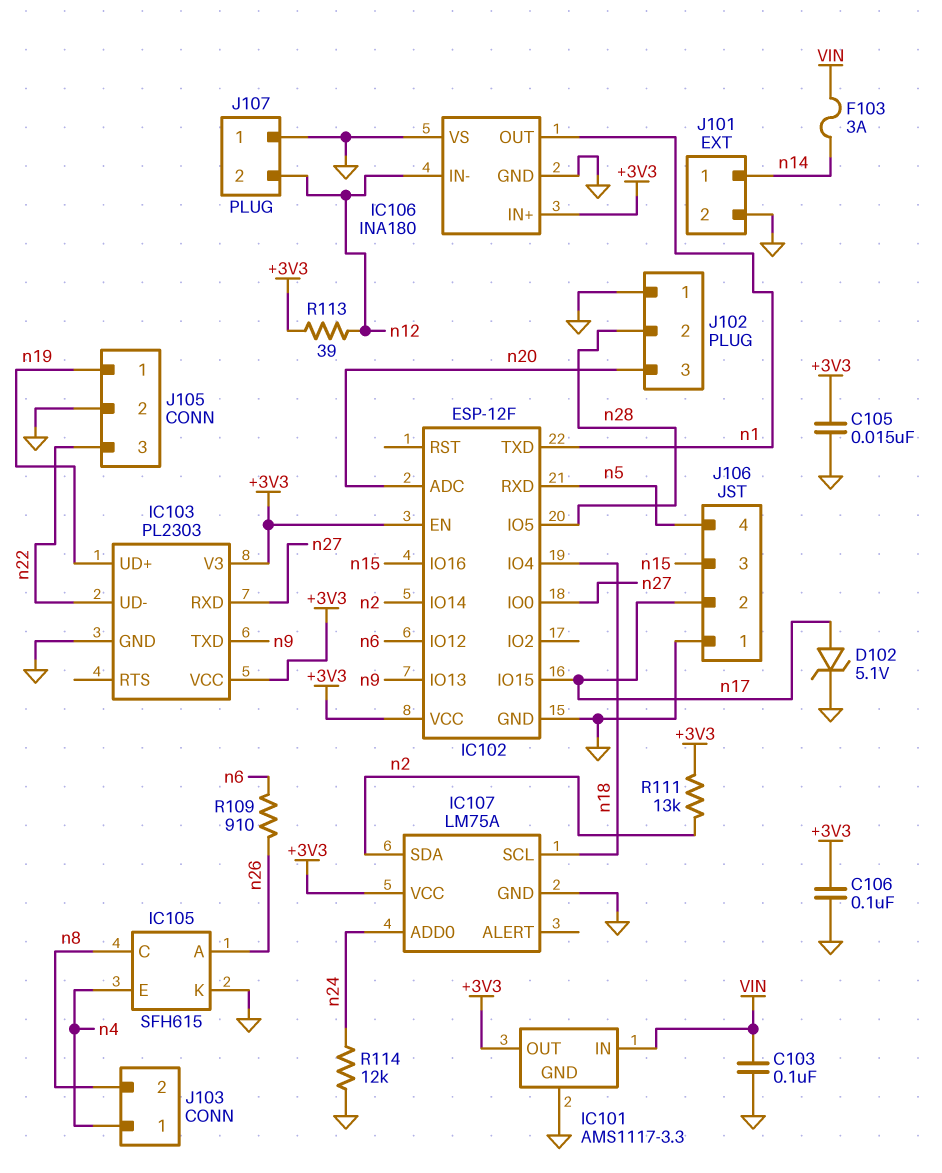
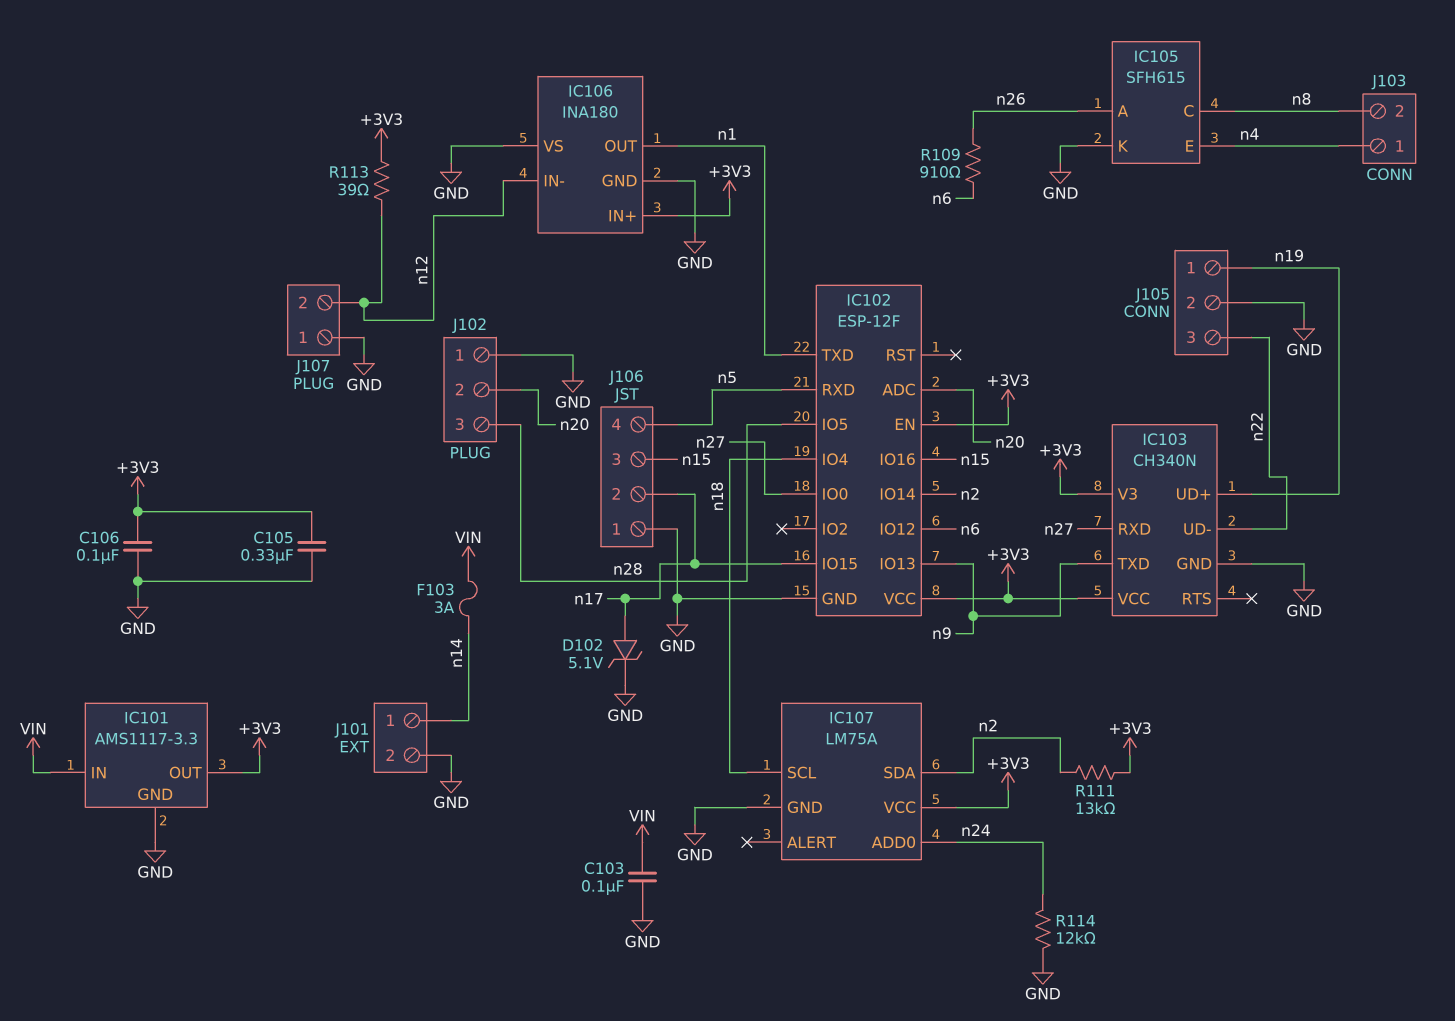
C105: 15nF (+3V3, GND) -> 330nF (+3V3, GND)
IC103: PL2303 -> CH340N
J102 pin 2: n28 -> n20
J102 pin 3: n20 -> n28

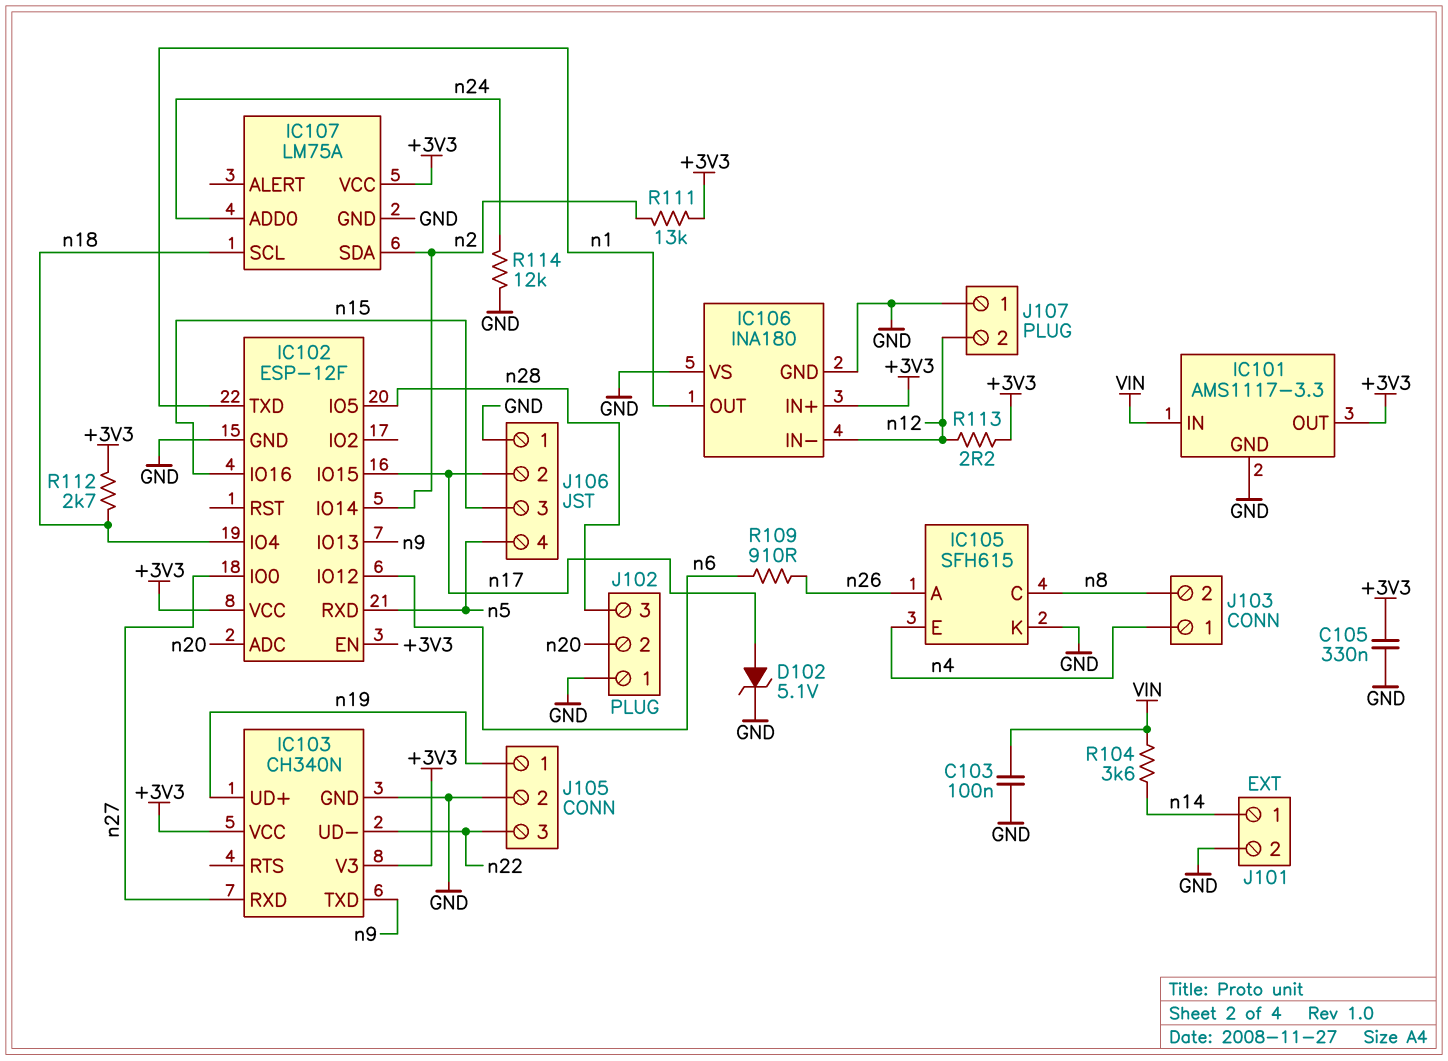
C106: 100nF (+3V3, GND) -> none
F103: 3A (VIN, n14) -> none
R104: none -> 3.6k (VIN, n14)
R112: none -> 2.7k (+3V3, n18)
R113: 39 (+3V3, n12) -> 2.2 (+3V3, n12)

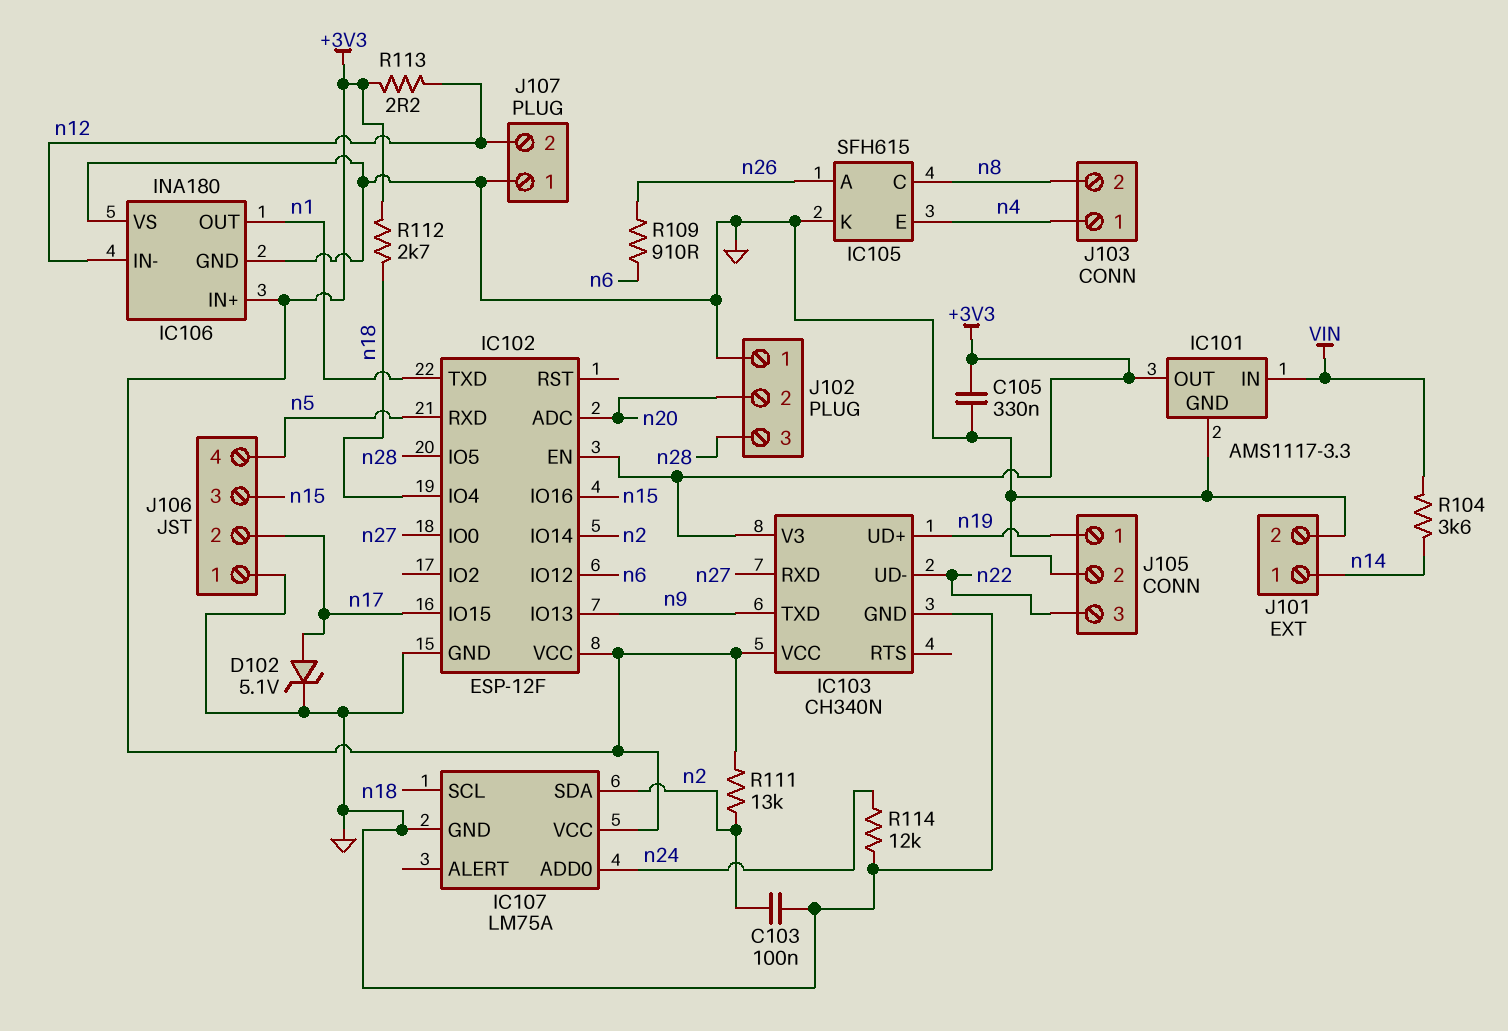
C103: 100nF (GND, VIN) -> 100nF (GND, n2)

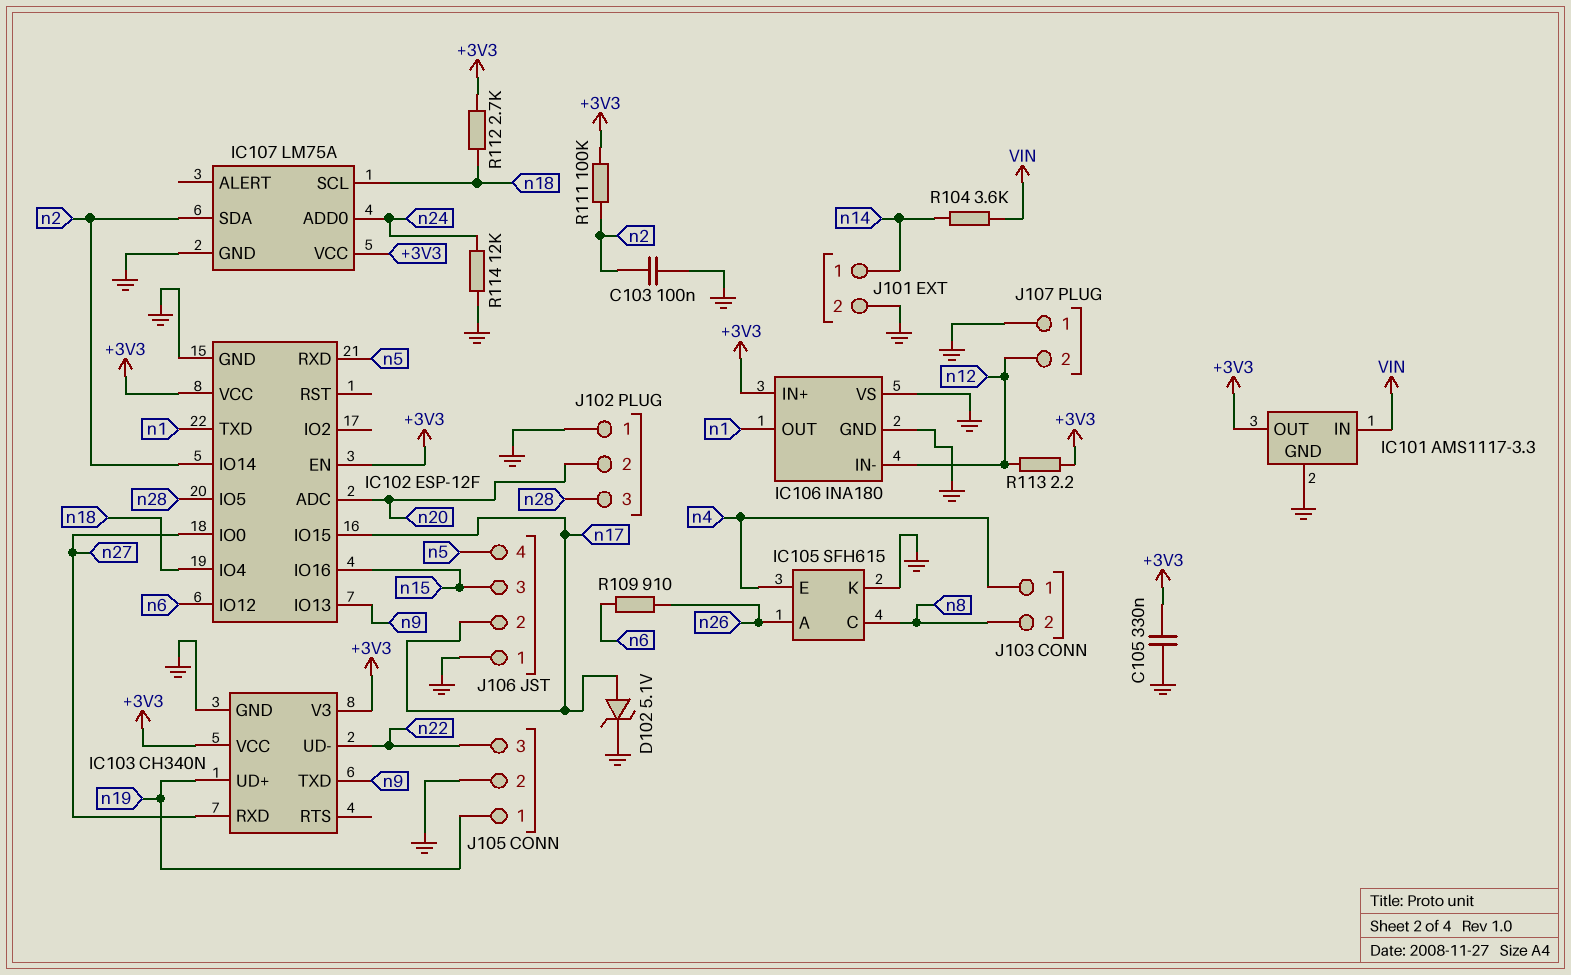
R111: 13k (+3V3, n2) -> 100k (+3V3, n2)

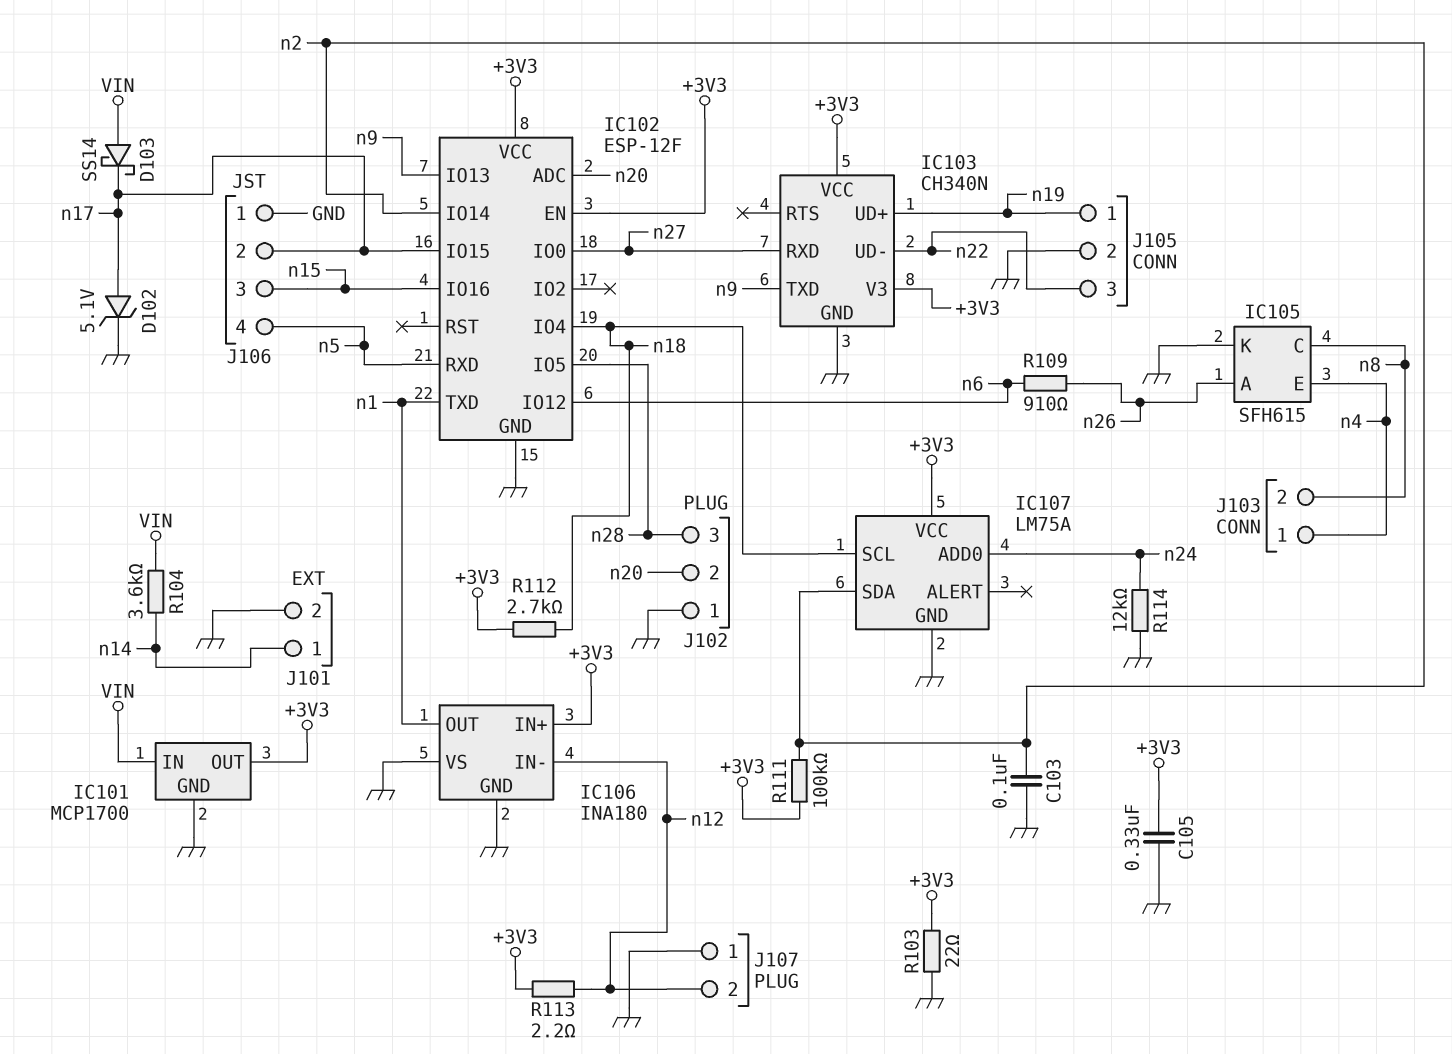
D103: none -> schottky SS14 (A VIN, K n17)
IC101: AMS1117-3.3 -> MCP1700
R103: none -> 22 (+3V3, GND)

